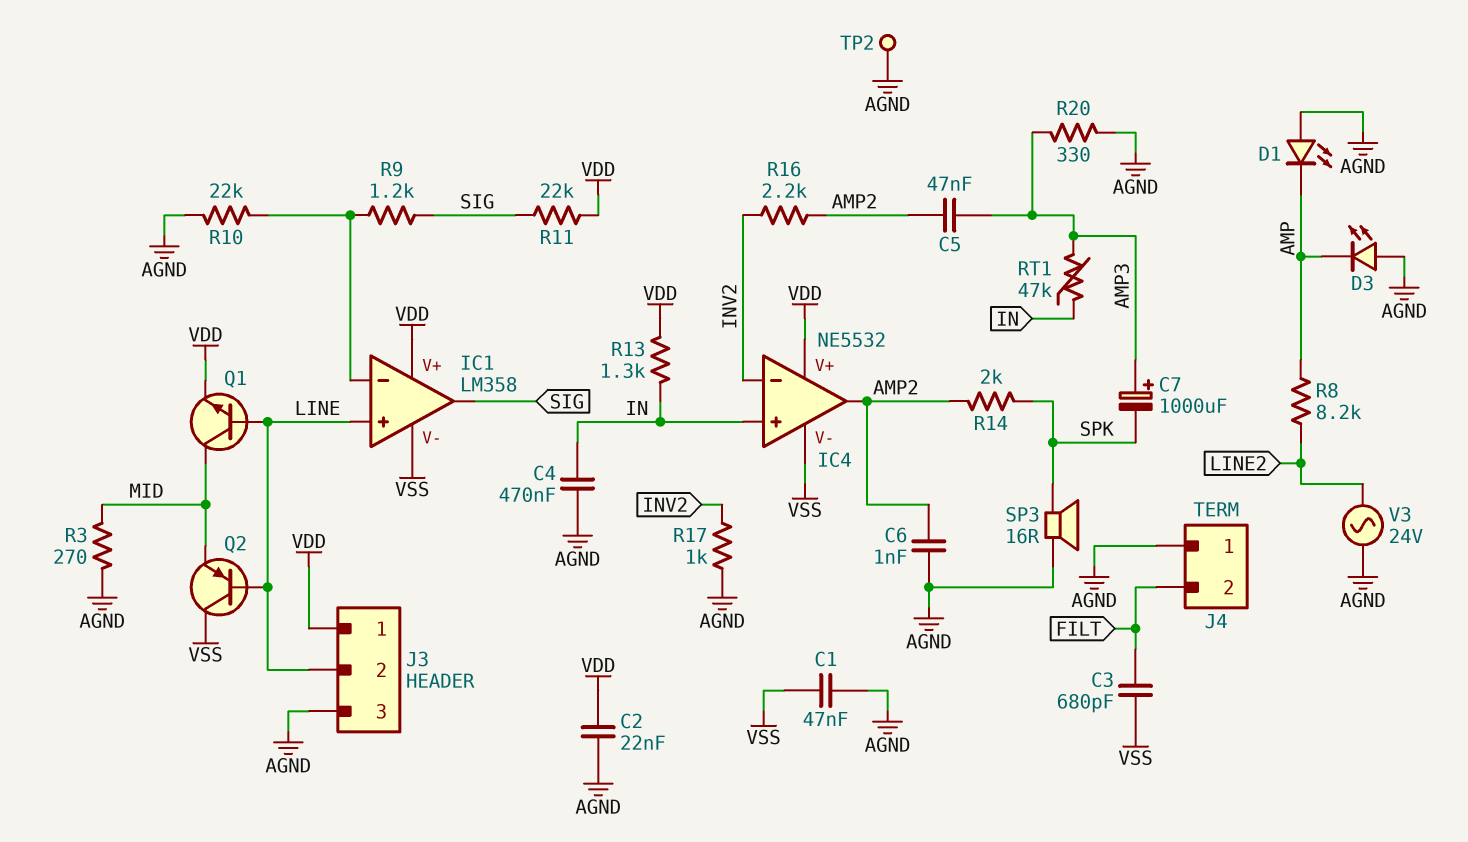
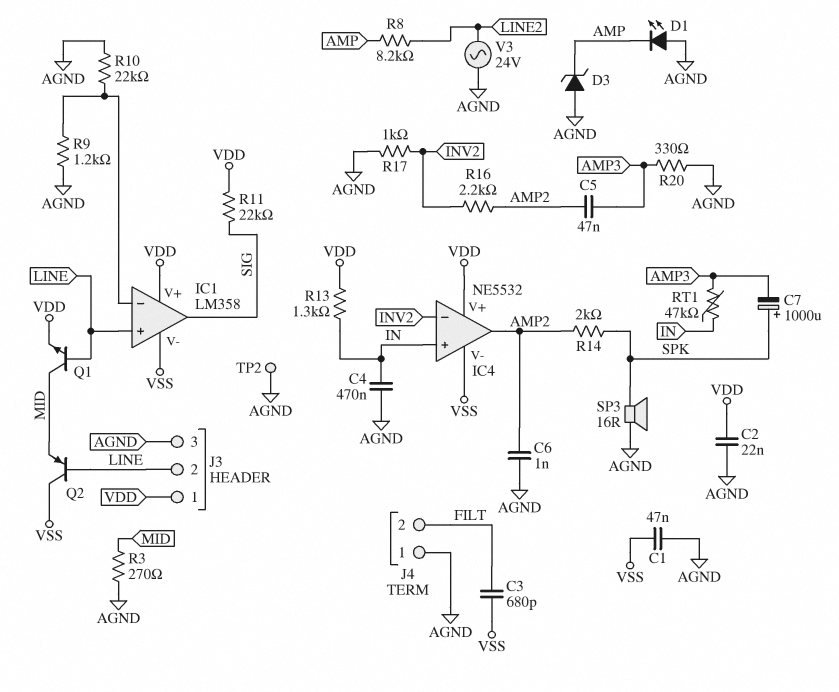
C7: 1000uF (plus AMP3, minus SPK) -> 1000uF (plus SPK, minus AMP3)
D3: LED (A AGND, K AMP) -> zener (A AGND, K AMP)
R9: 1.2k (IC1/in-, SIG) -> 1.2k (AGND, IC1/in-)

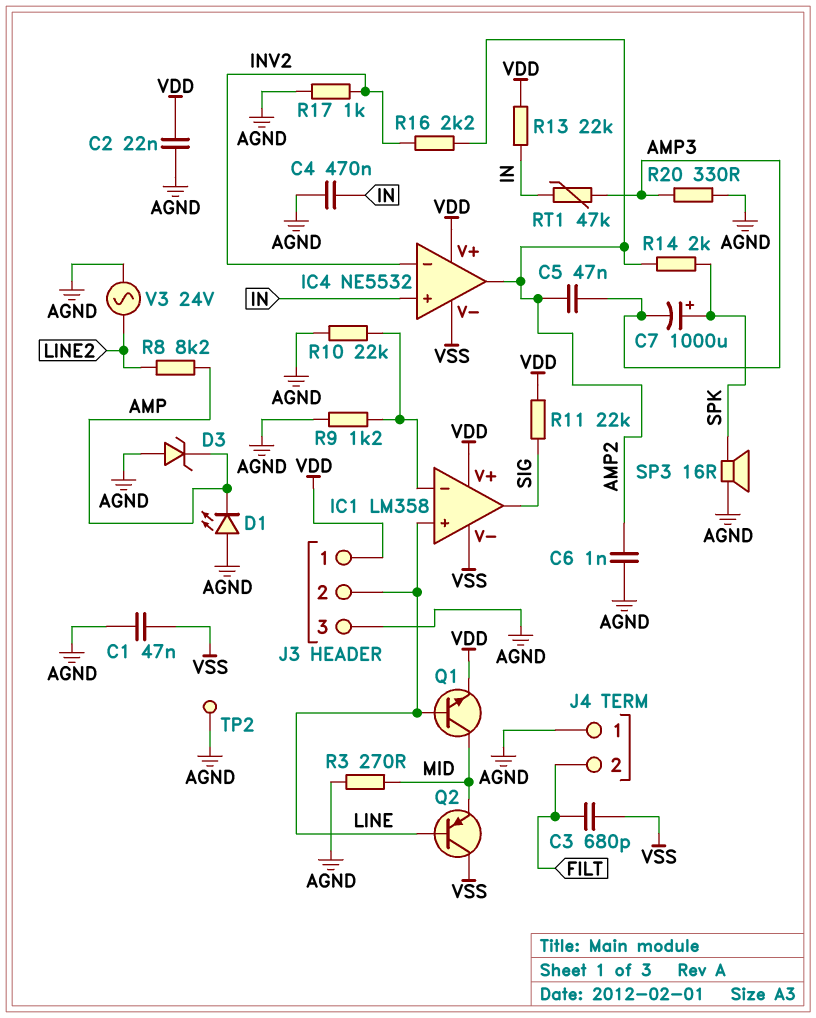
R13: 1.3k (IN, VDD) -> 22k (IN, VDD)

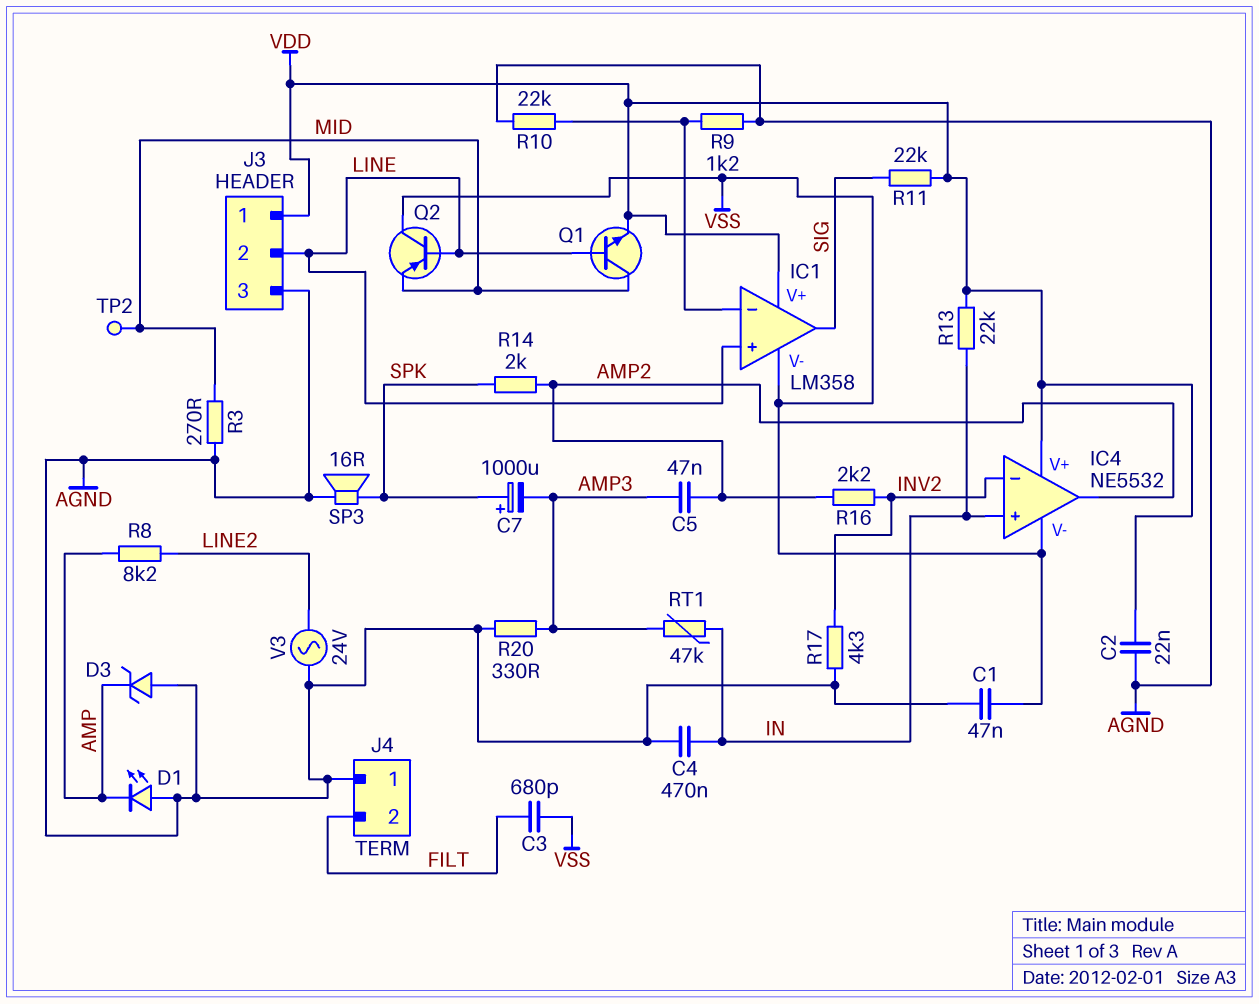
C6: 1nF (AGND, AMP2) -> none
R17: 1k (AGND, INV2) -> 4.3k (AGND, INV2)
TP2: test point (AGND) -> test point (MID)

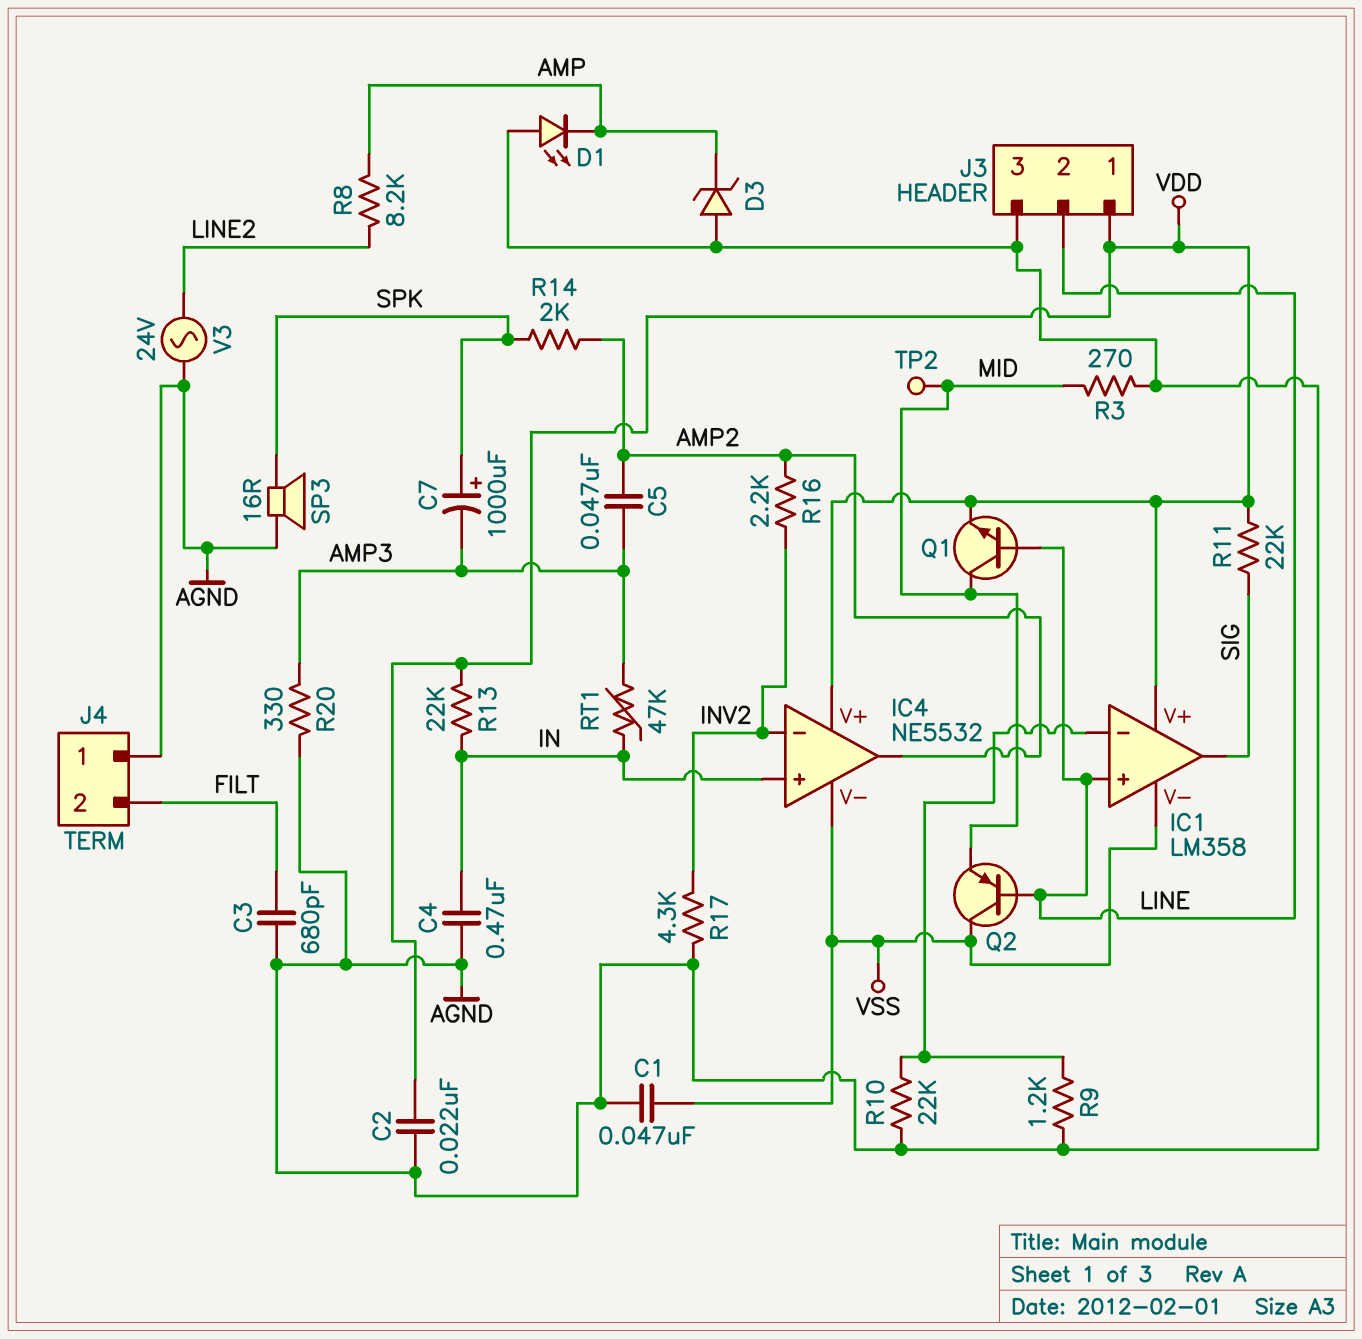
C3: 680pF (FILT, VSS) -> 680pF (AGND, FILT)

